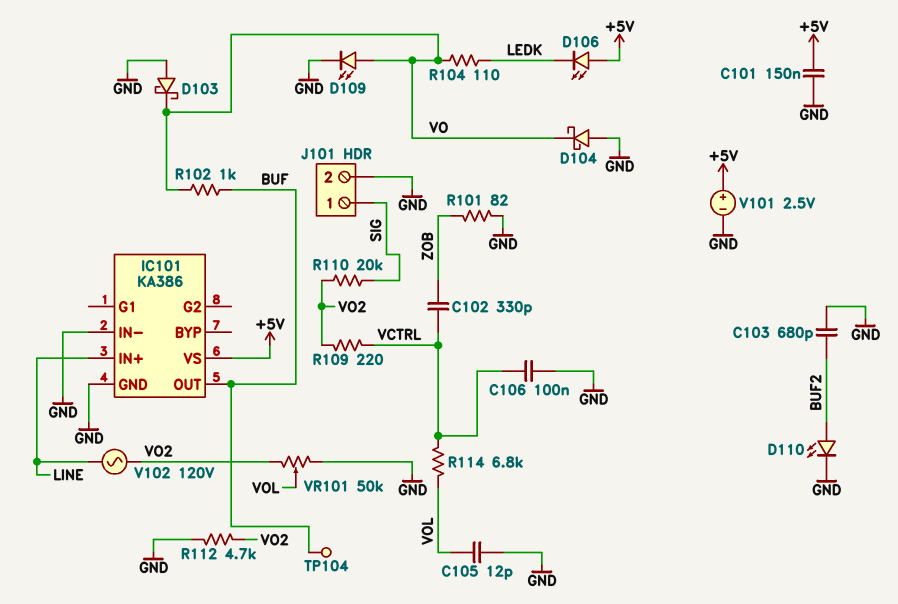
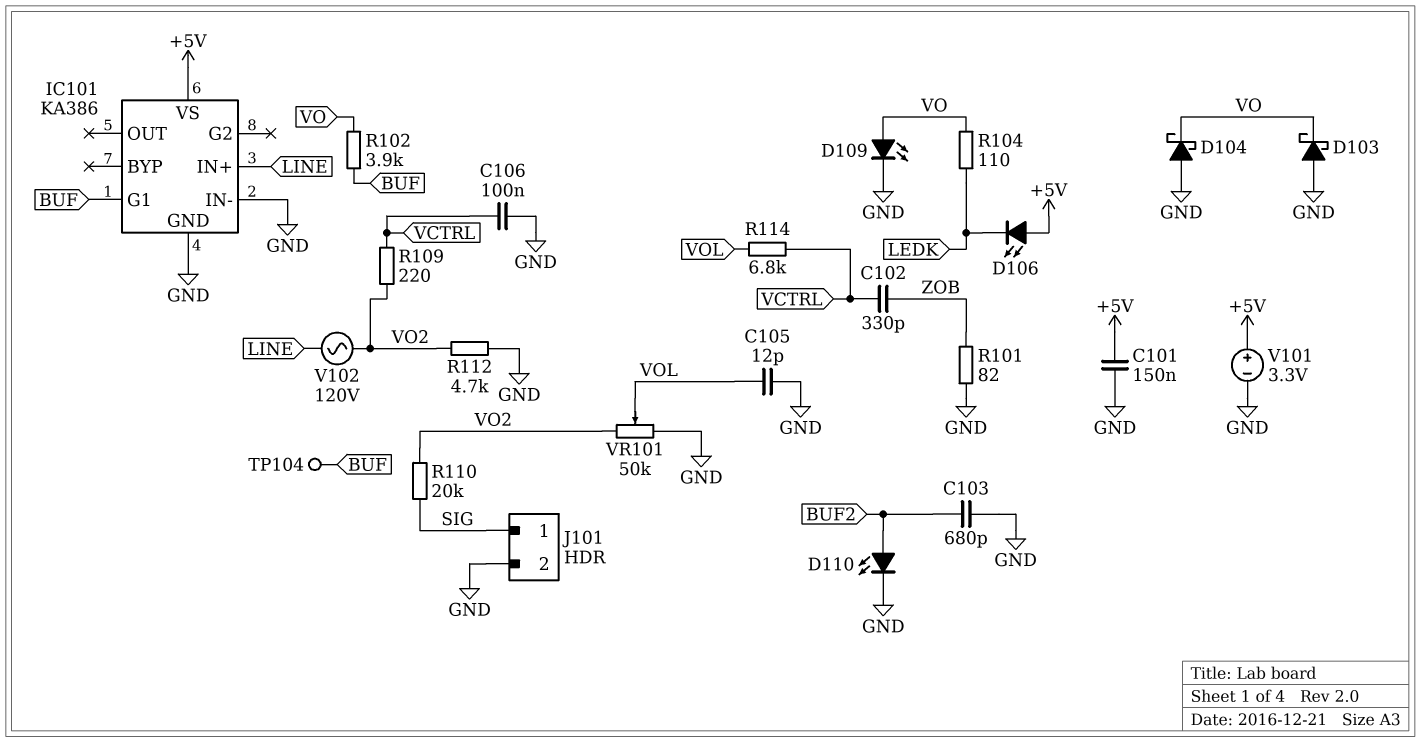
IC101 pin G1: none -> BUF
IC101 pin OUT: BUF -> none
R102: 1k (BUF, VO) -> 3.9k (BUF, VO)
V101: 2.5V (plus +5V, minus GND) -> 3.3V (plus +5V, minus GND)

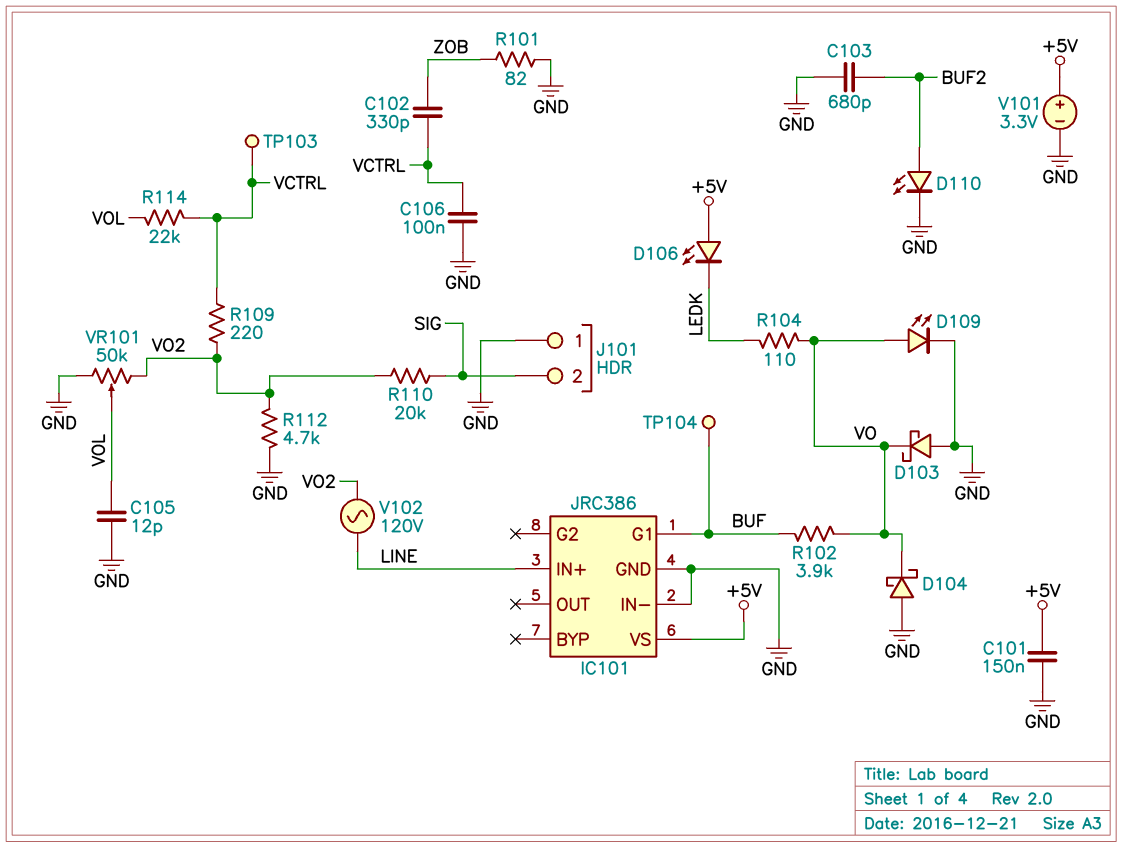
IC101: KA386 -> JRC386
J101 pin 1: SIG -> GND
J101 pin 2: GND -> SIG
R114: 6.8k (VCTRL, VOL) -> 22k (VCTRL, VOL)
TP103: none -> test point (VCTRL)

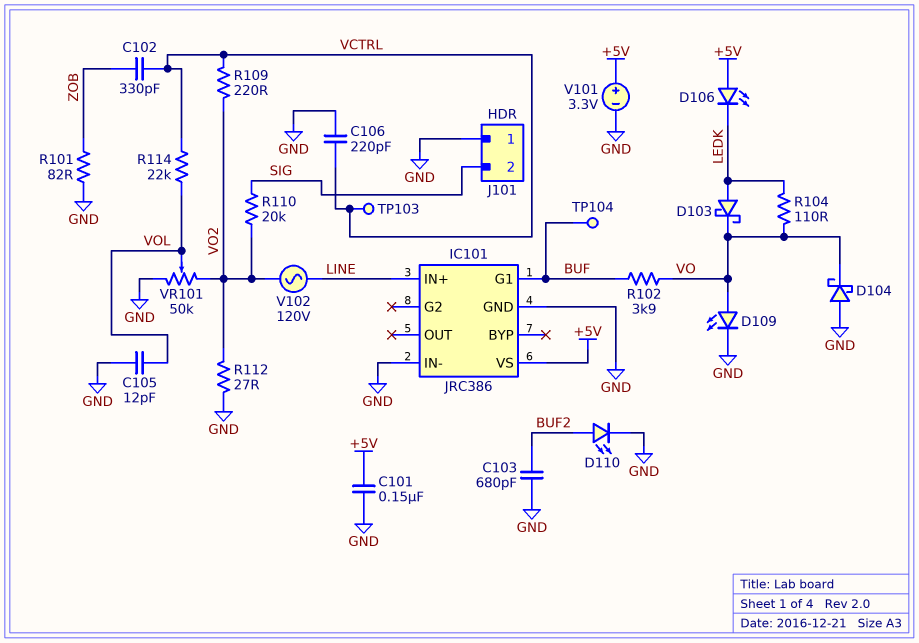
C106: 100nF (GND, VCTRL) -> 220pF (GND, VCTRL)
D103: schottky (A GND, K VO) -> schottky (A LEDK, K VO)
R112: 4.7k (GND, VO2) -> 27 (GND, VO2)

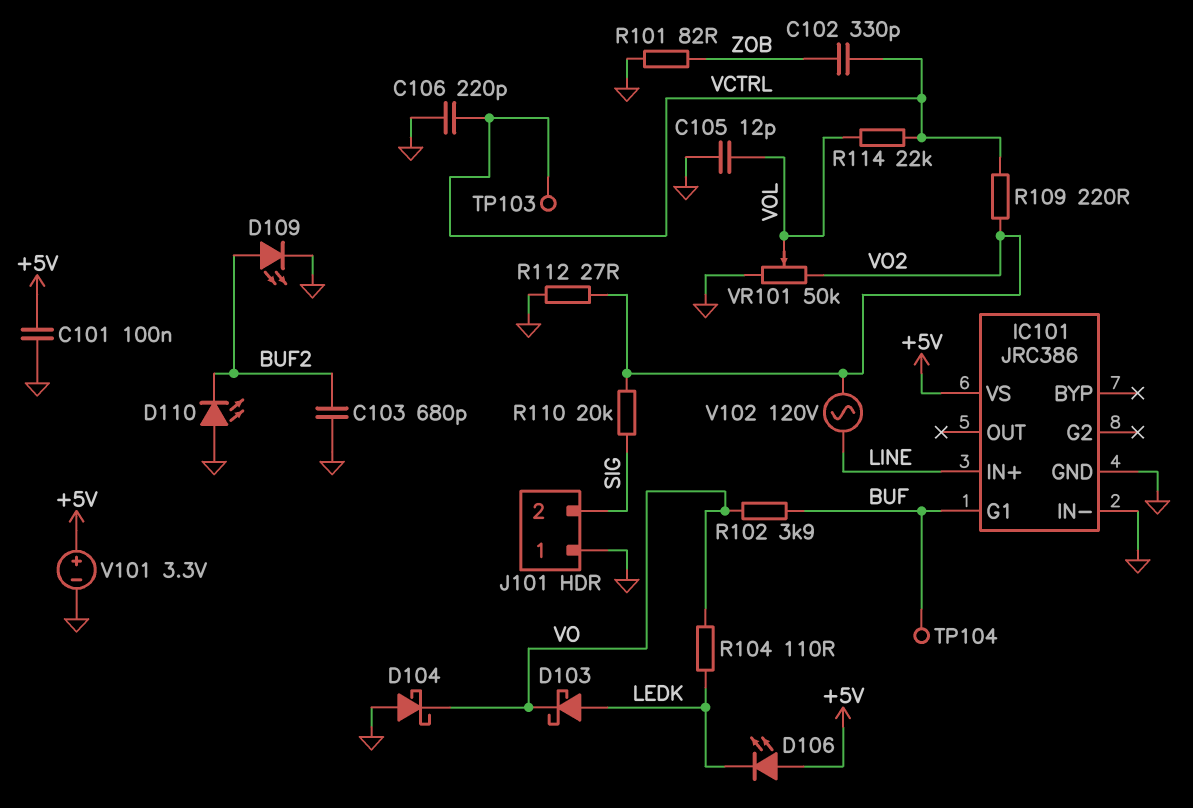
C101: 150nF (+5V, GND) -> 100nF (+5V, GND)
D109: LED (A VO, K GND) -> LED (A BUF2, K GND)
D110: LED (A BUF2, K GND) -> LED (A GND, K BUF2)

